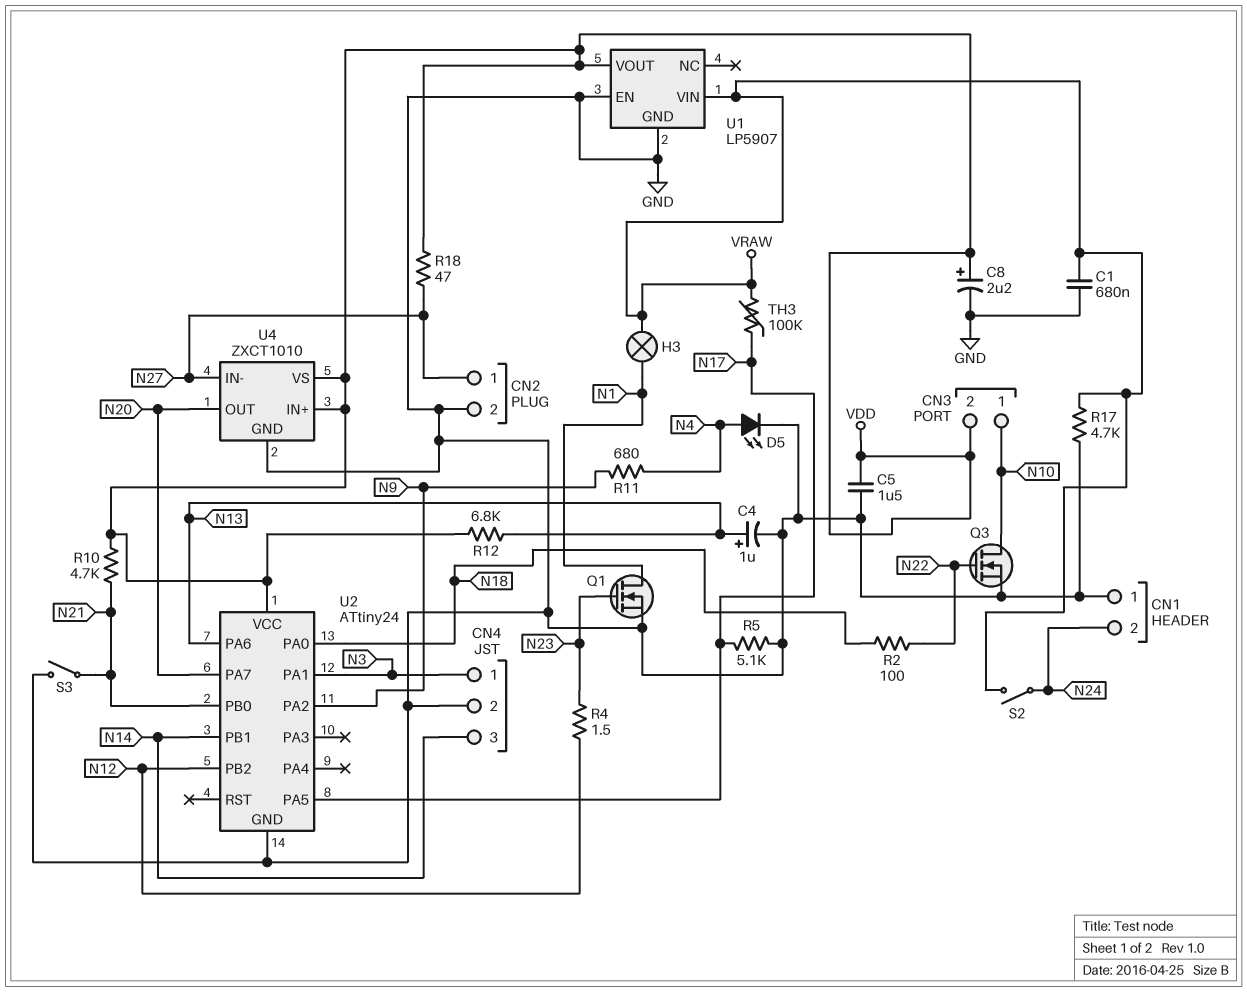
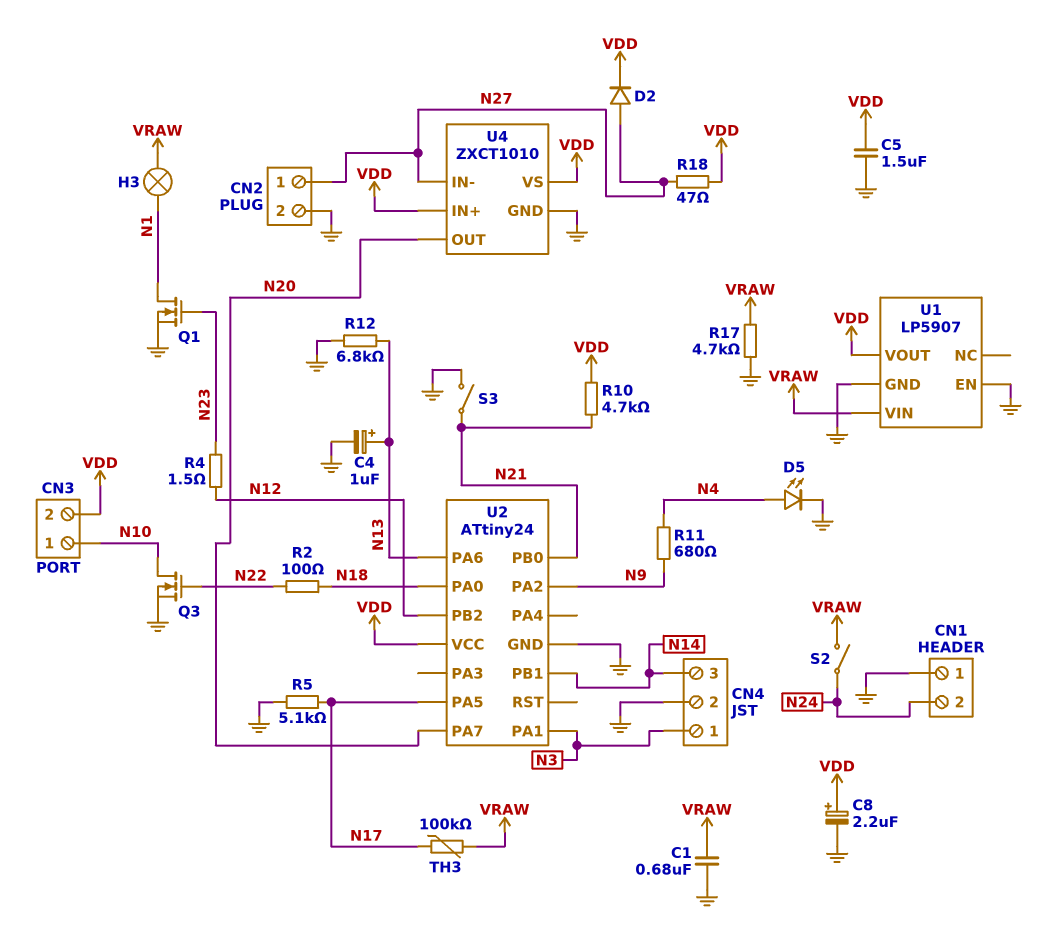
D2: none -> diode (A N27, K VDD)
R12: 6.8k (N13, VDD) -> 6.8k (GND, N13)

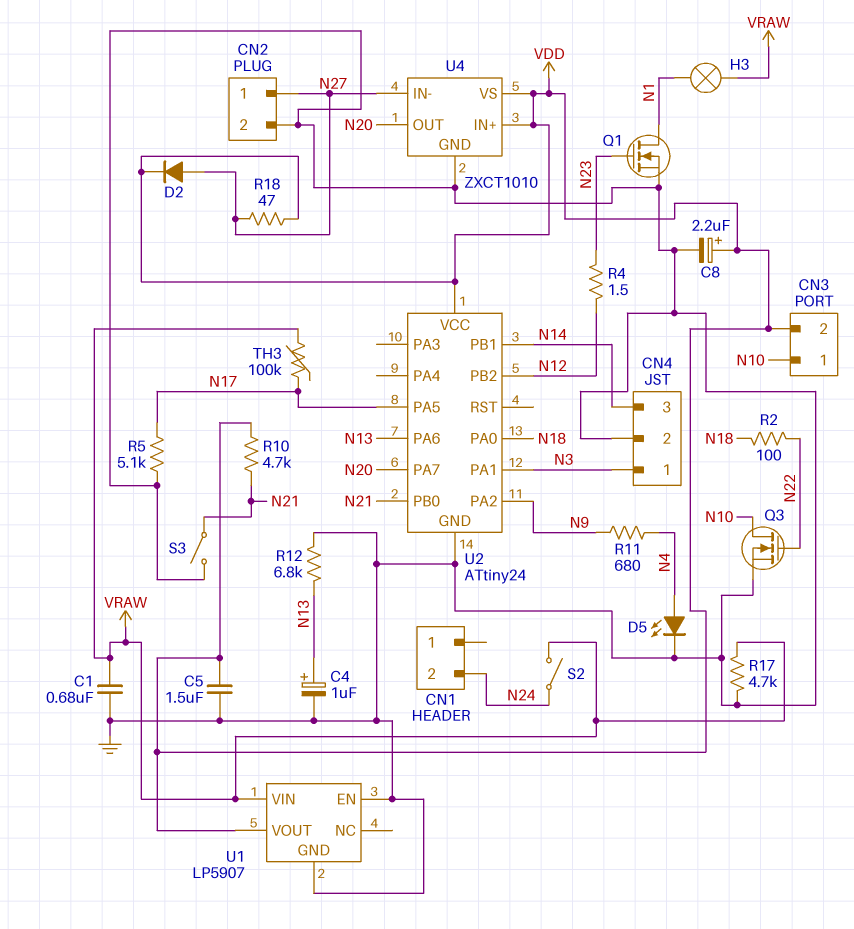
CN1 pin 1: GND -> none

